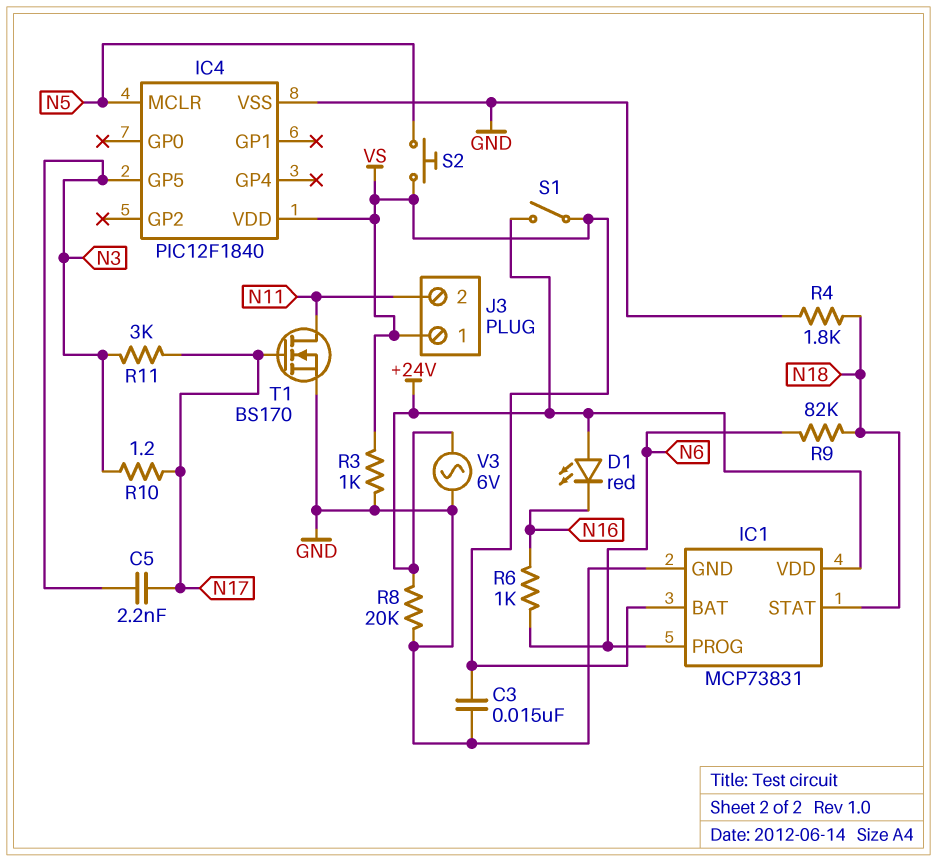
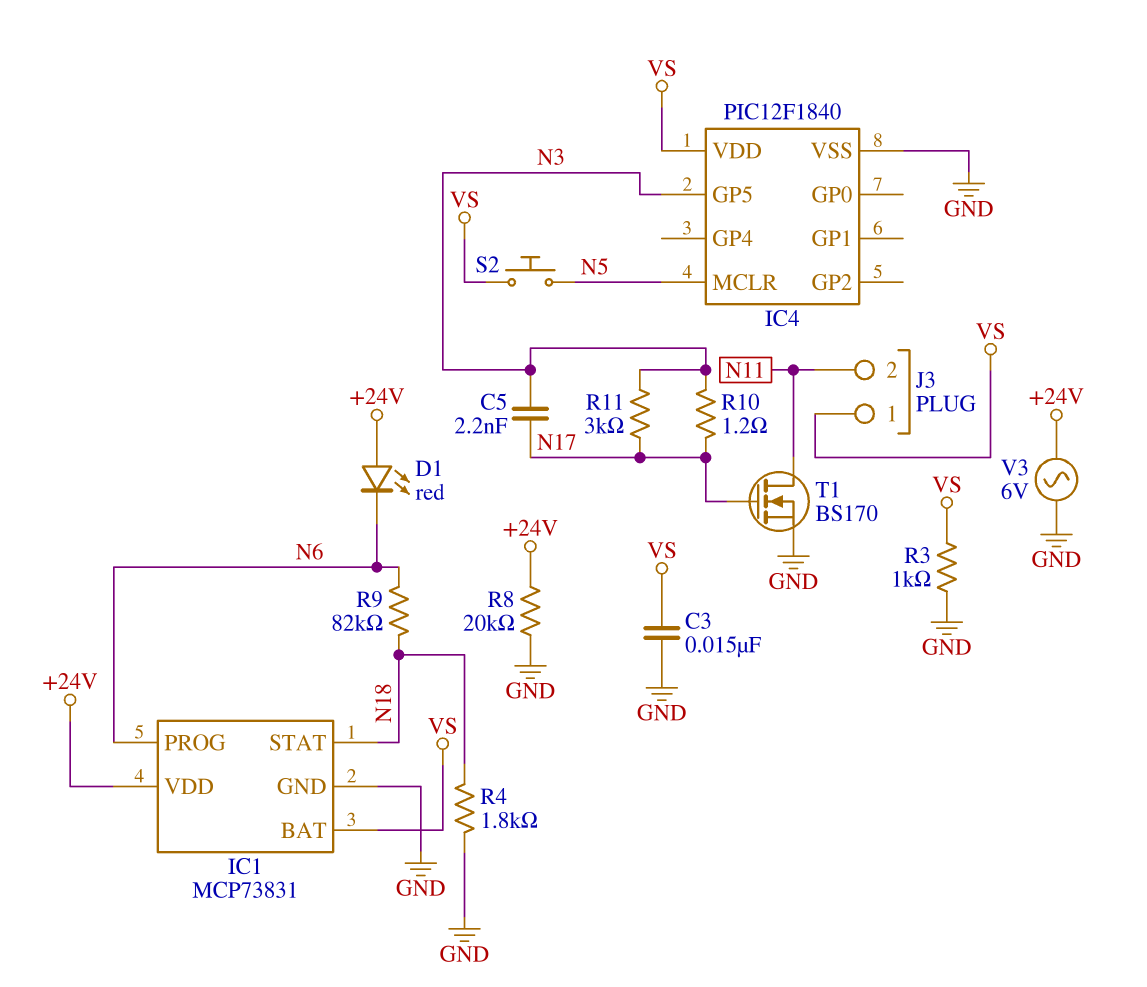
D1: LED red (A +24V, K N16) -> LED red (A +24V, K N6)
R6: 1k (N6, N16) -> none
S1: switch (+24V, VS) -> none

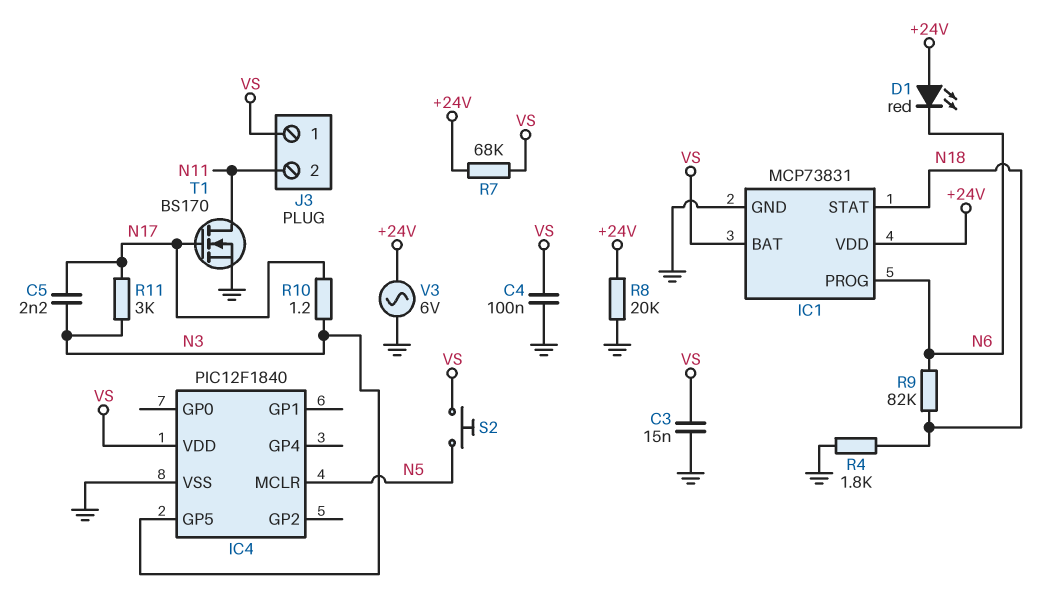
C4: none -> 100nF (GND, VS)
R3: 1k (GND, VS) -> none
R7: none -> 68k (+24V, VS)

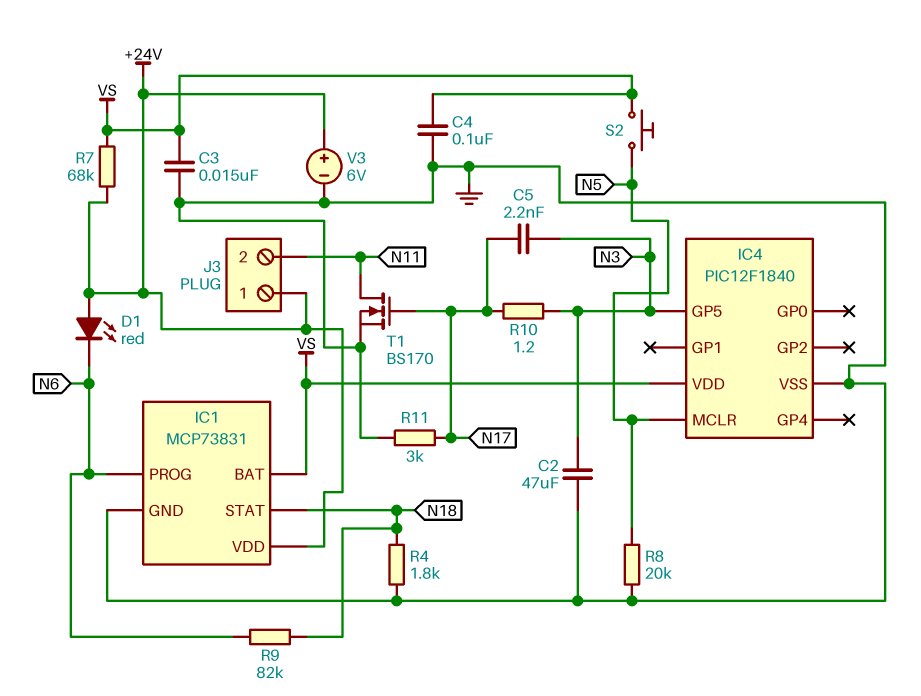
C2: none -> 47uF (GND, N3)
J3 pin 1: VS -> +24V
R8: 20k (+24V, GND) -> 20k (GND, N5)
R11: 3k (N3, N17) -> 3k (GND, N17)
V3: AC 6V (+24V, GND) -> 6V (plus +24V, minus GND)

